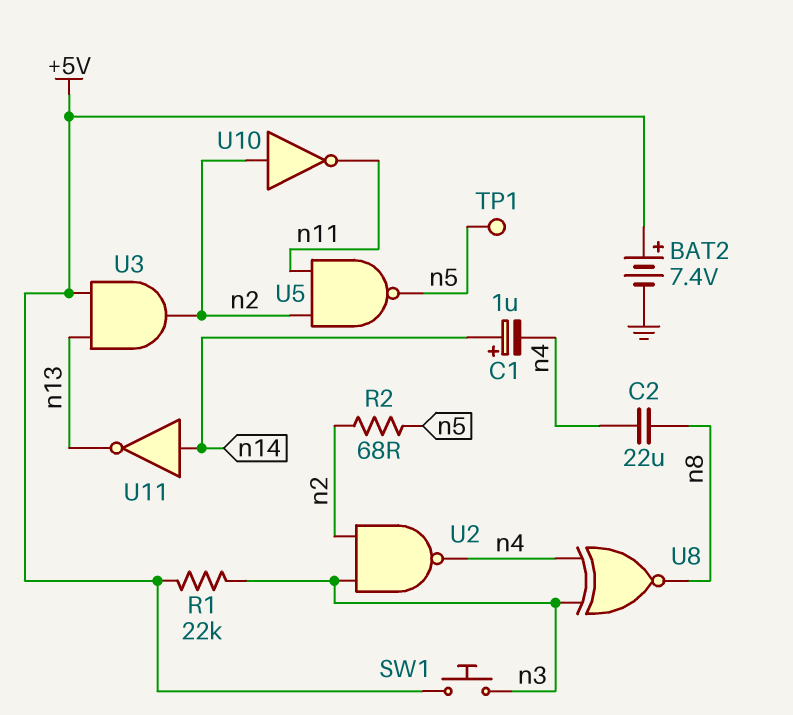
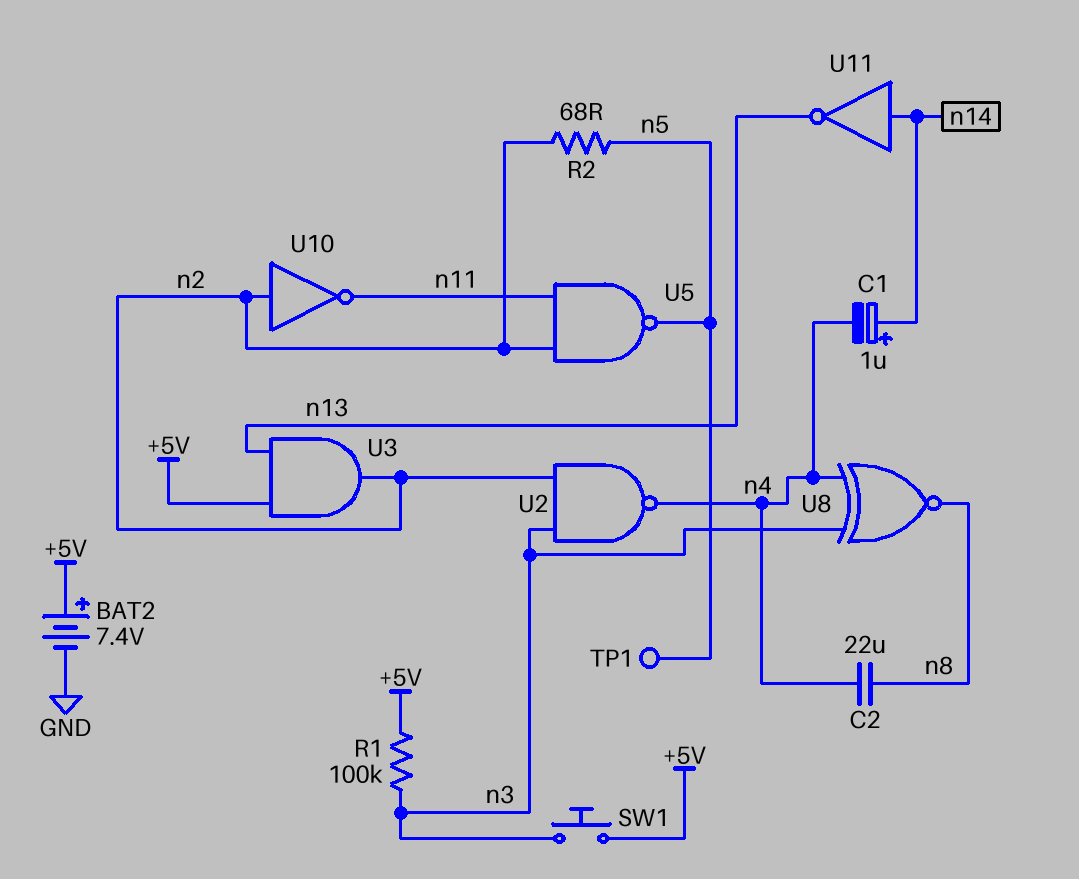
R1: 22k (+5V, n3) -> 100k (+5V, n3)

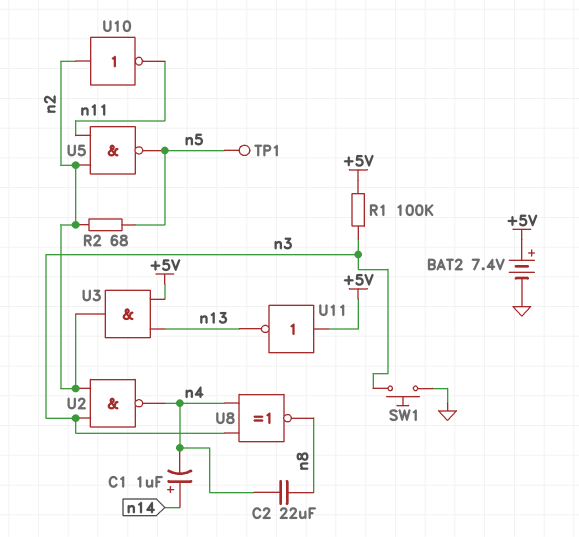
SW1: button (+5V, n3) -> button (GND, n3)
U11: NOT (in n14, out n13) -> NOT (in +5V, out n13)

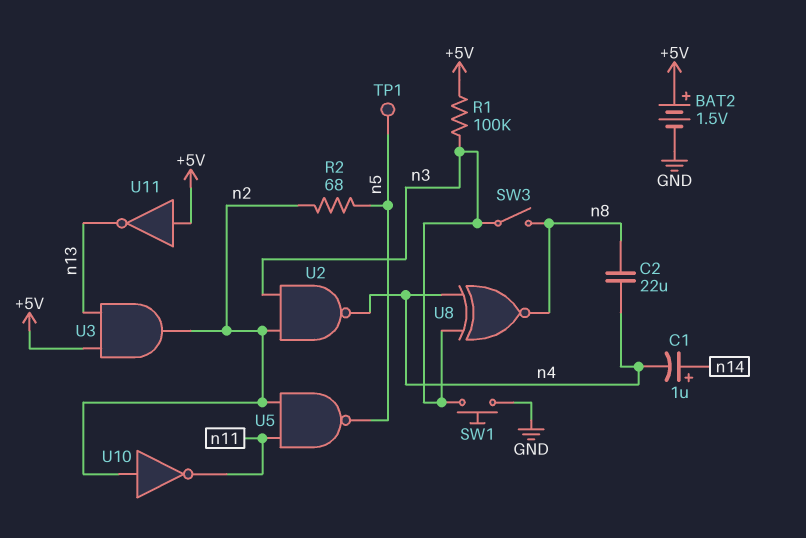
BAT2: 7.4V (plus +5V, minus GND) -> 1.5V (plus +5V, minus GND)
SW3: none -> switch (n3, n8)

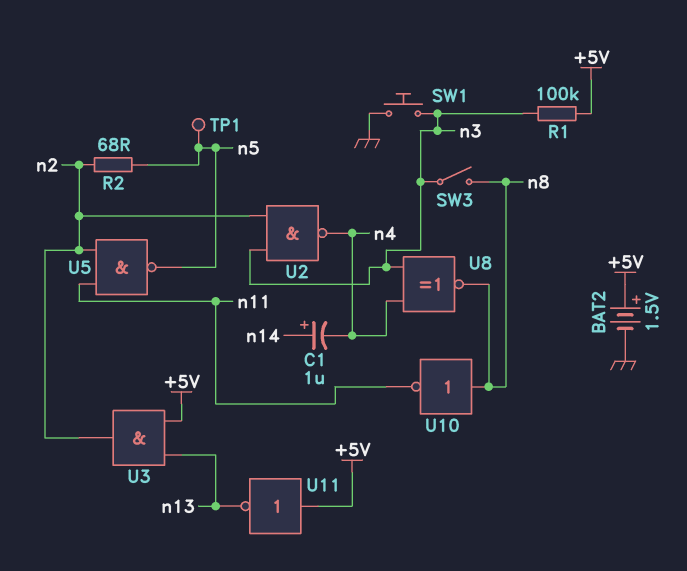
C2: 22uF (n4, n8) -> none
U10: NOT (in n2, out n11) -> NOT (in n8, out n11)

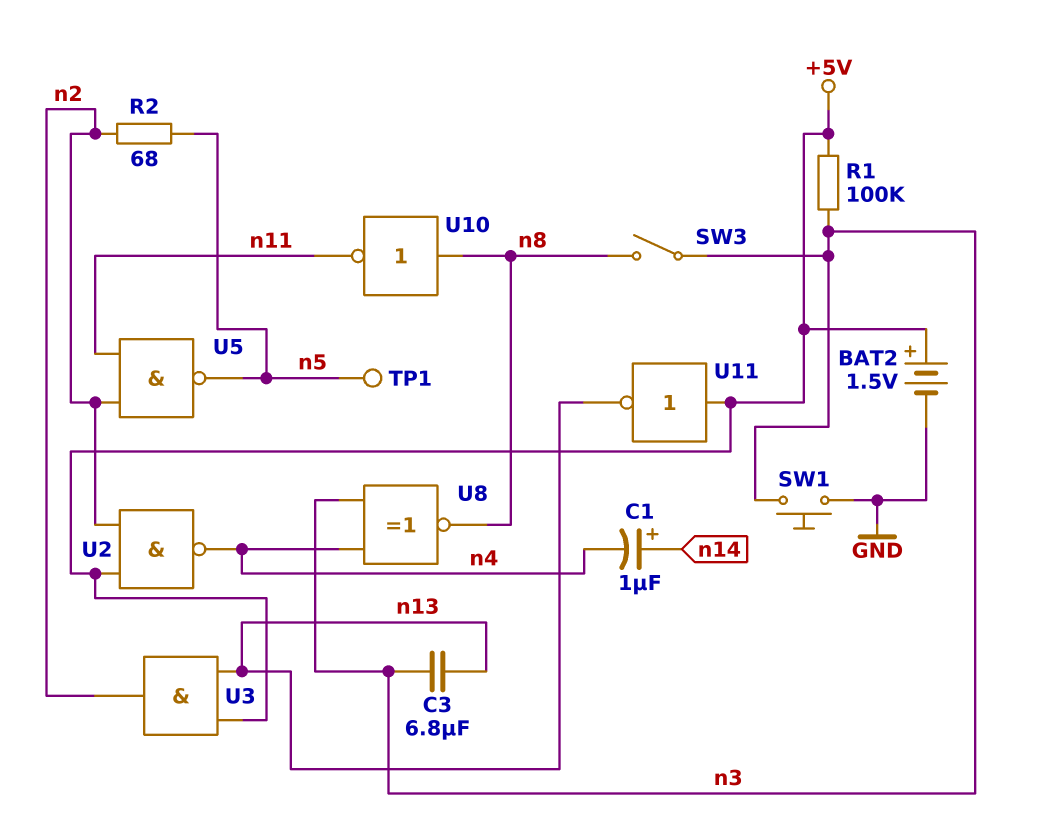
C3: none -> 6.8uF (n3, n13)
U2: NAND (in n2, in n3, out n4) -> NAND (in +5V, in n2, out n4)

